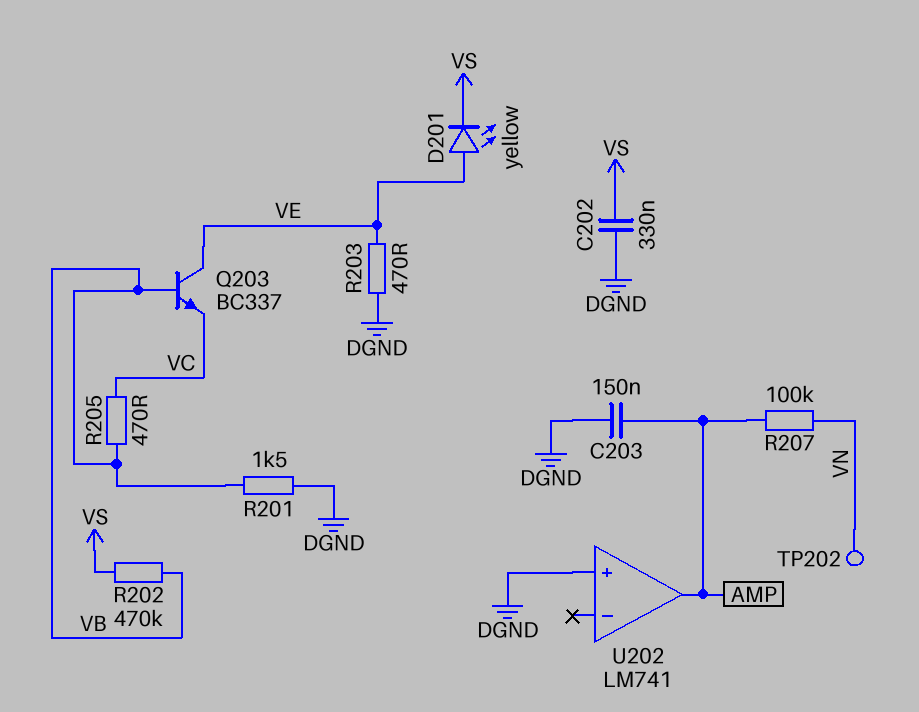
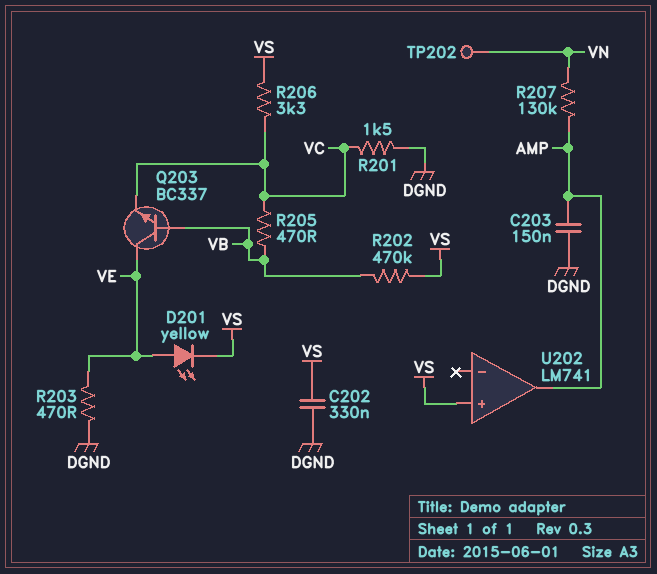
R201: 1.5k (DGND, VB) -> 1.5k (DGND, VC)
R206: none -> 3.3k (VC, VS)
R207: 100k (AMP, VN) -> 130k (AMP, VN)
U202 pin in+: DGND -> VS

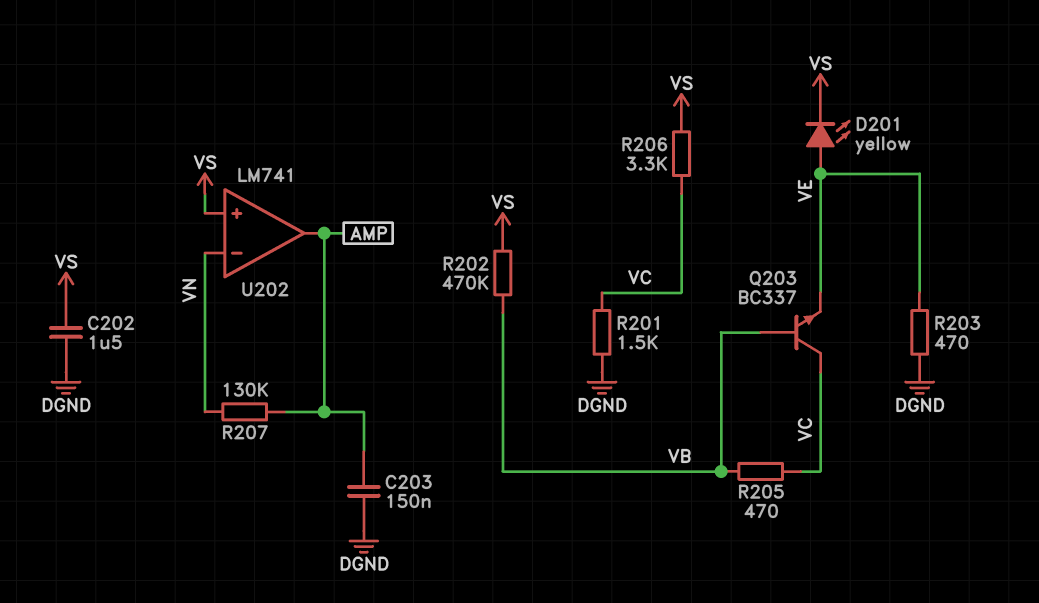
C202: 330nF (DGND, VS) -> 1.5uF (DGND, VS)
Q203: NPN BC337 (B VB, C VE, E VC) -> NPN BC337 (B VB, C VC, E VE)
TP202: test point (VN) -> none
U202 pin in-: none -> VN

